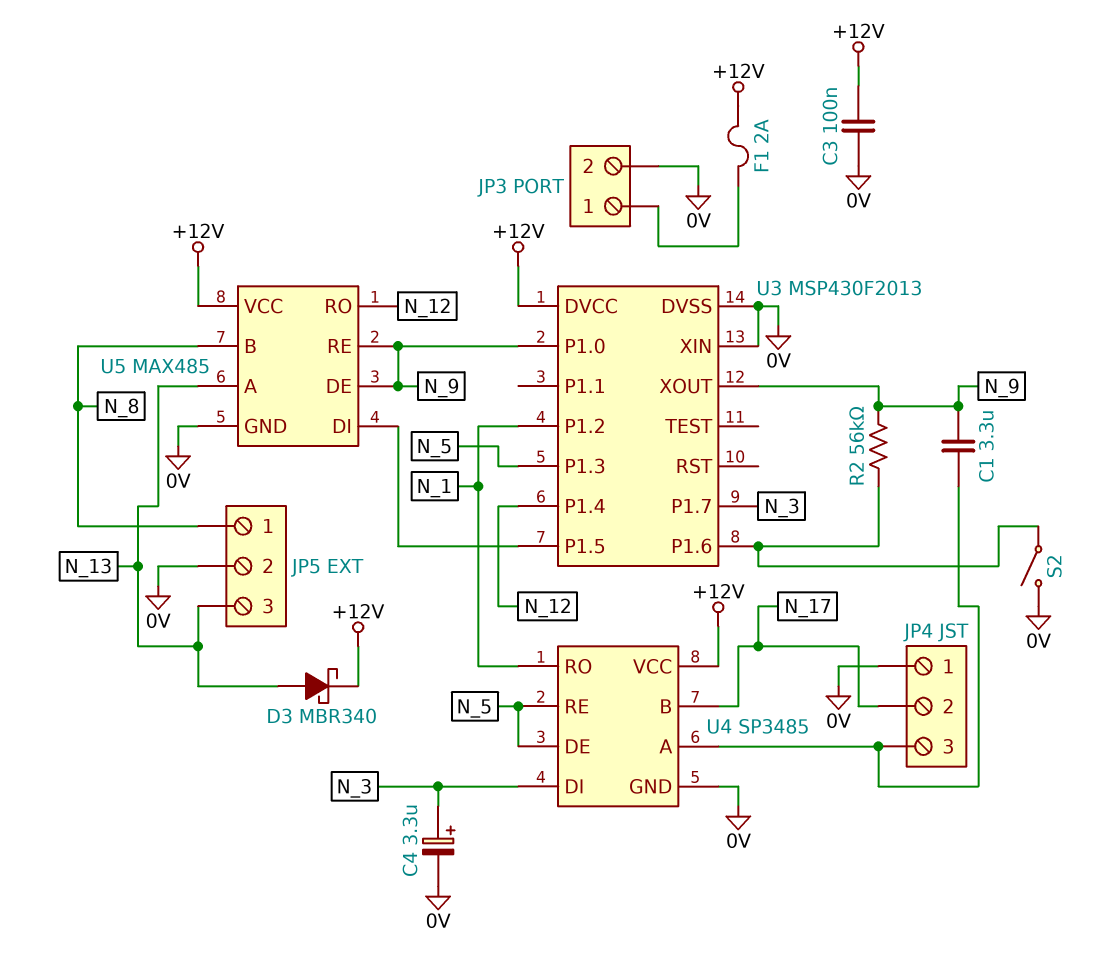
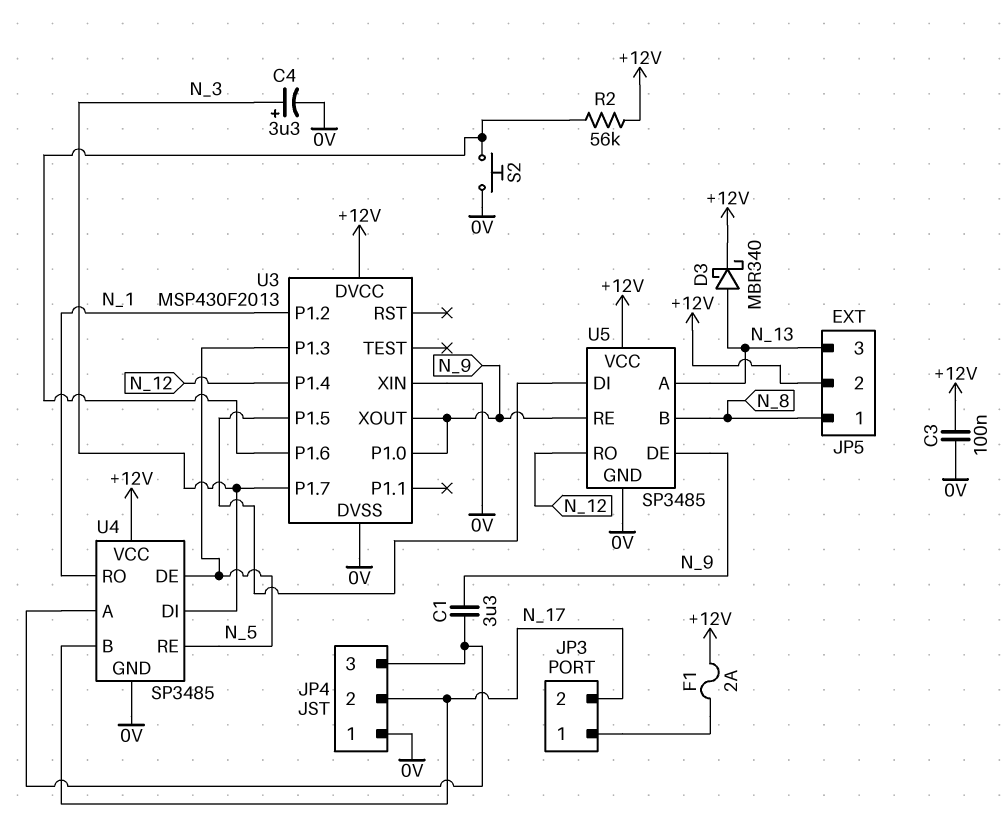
JP3 pin 2: 0V -> N_17
JP5 pin 2: 0V -> +12V
R2: 56k (N_9, U3/P1.6) -> 56k (+12V, U3/P1.6)
S2: switch (0V, U3/P1.6) -> button (0V, U3/P1.6)
U5: MAX485 -> SP3485

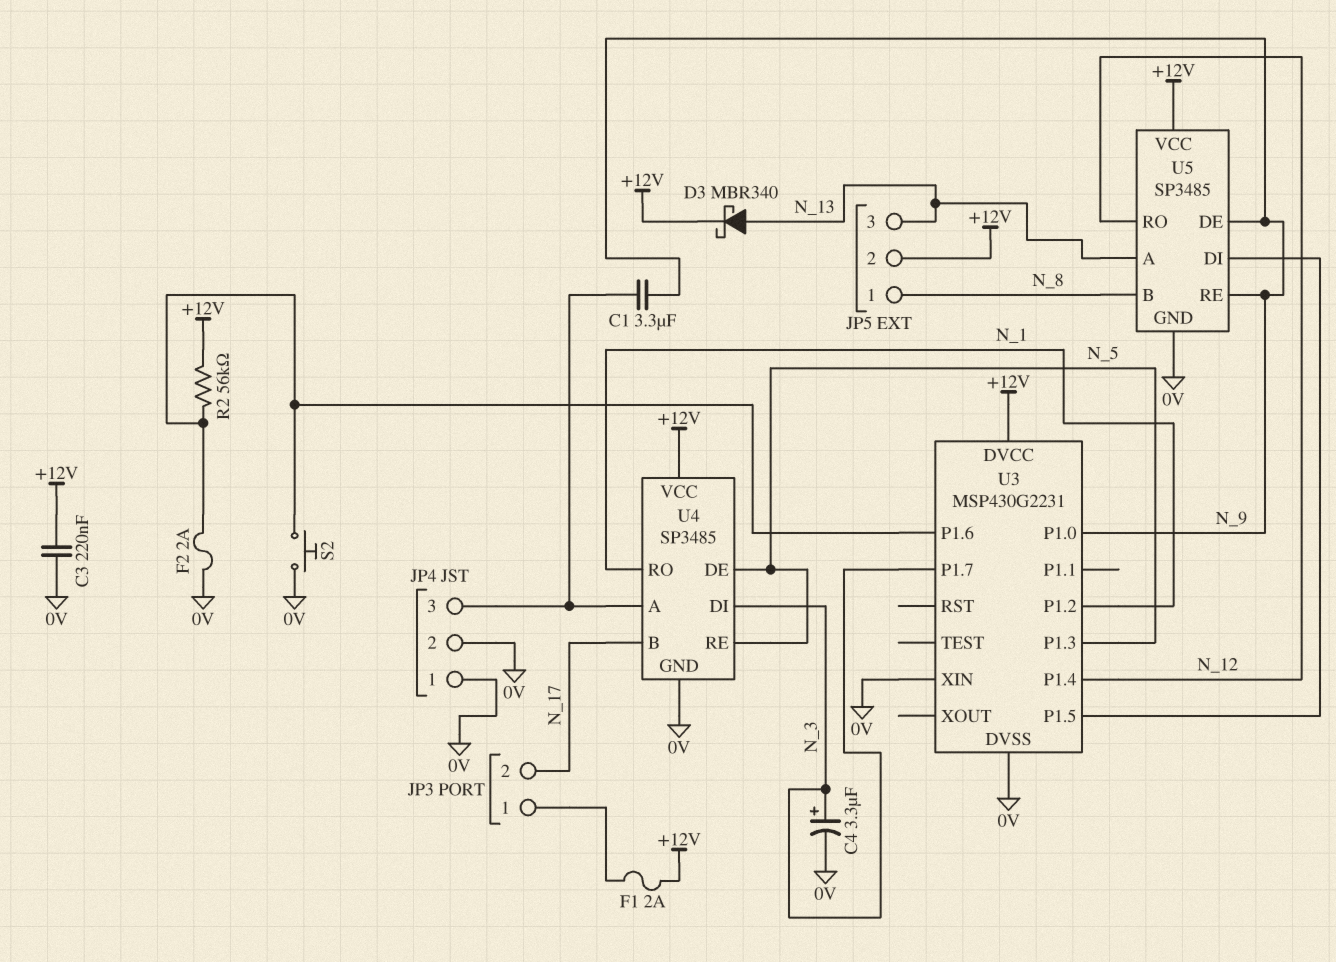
C3: 100nF (+12V, 0V) -> 220nF (+12V, 0V)
F2: none -> 2A (0V, U3/P1.6)
JP4 pin 2: N_17 -> 0V
U3: MSP430F2013 -> MSP430G2231
U3 pin XOUT: N_9 -> none

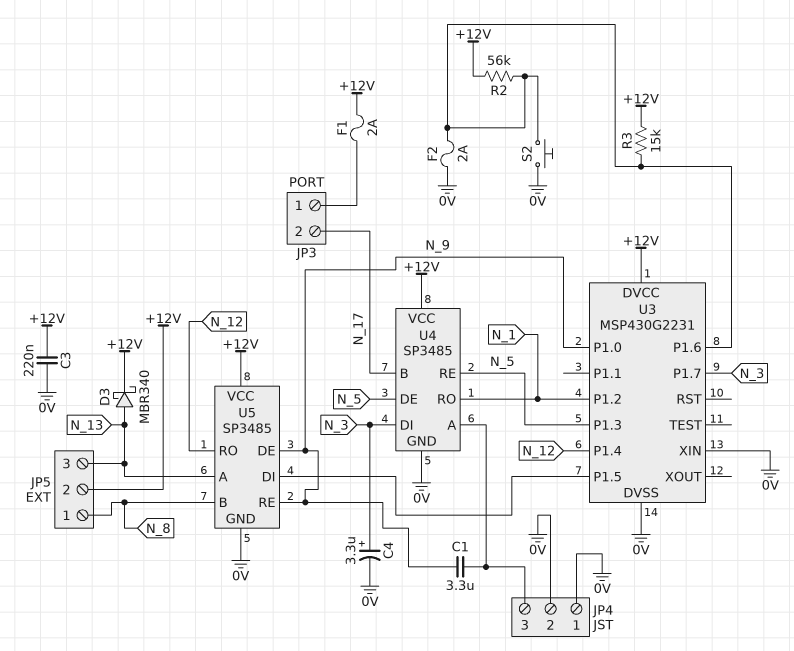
R3: none -> 15k (+12V, U3/P1.6)

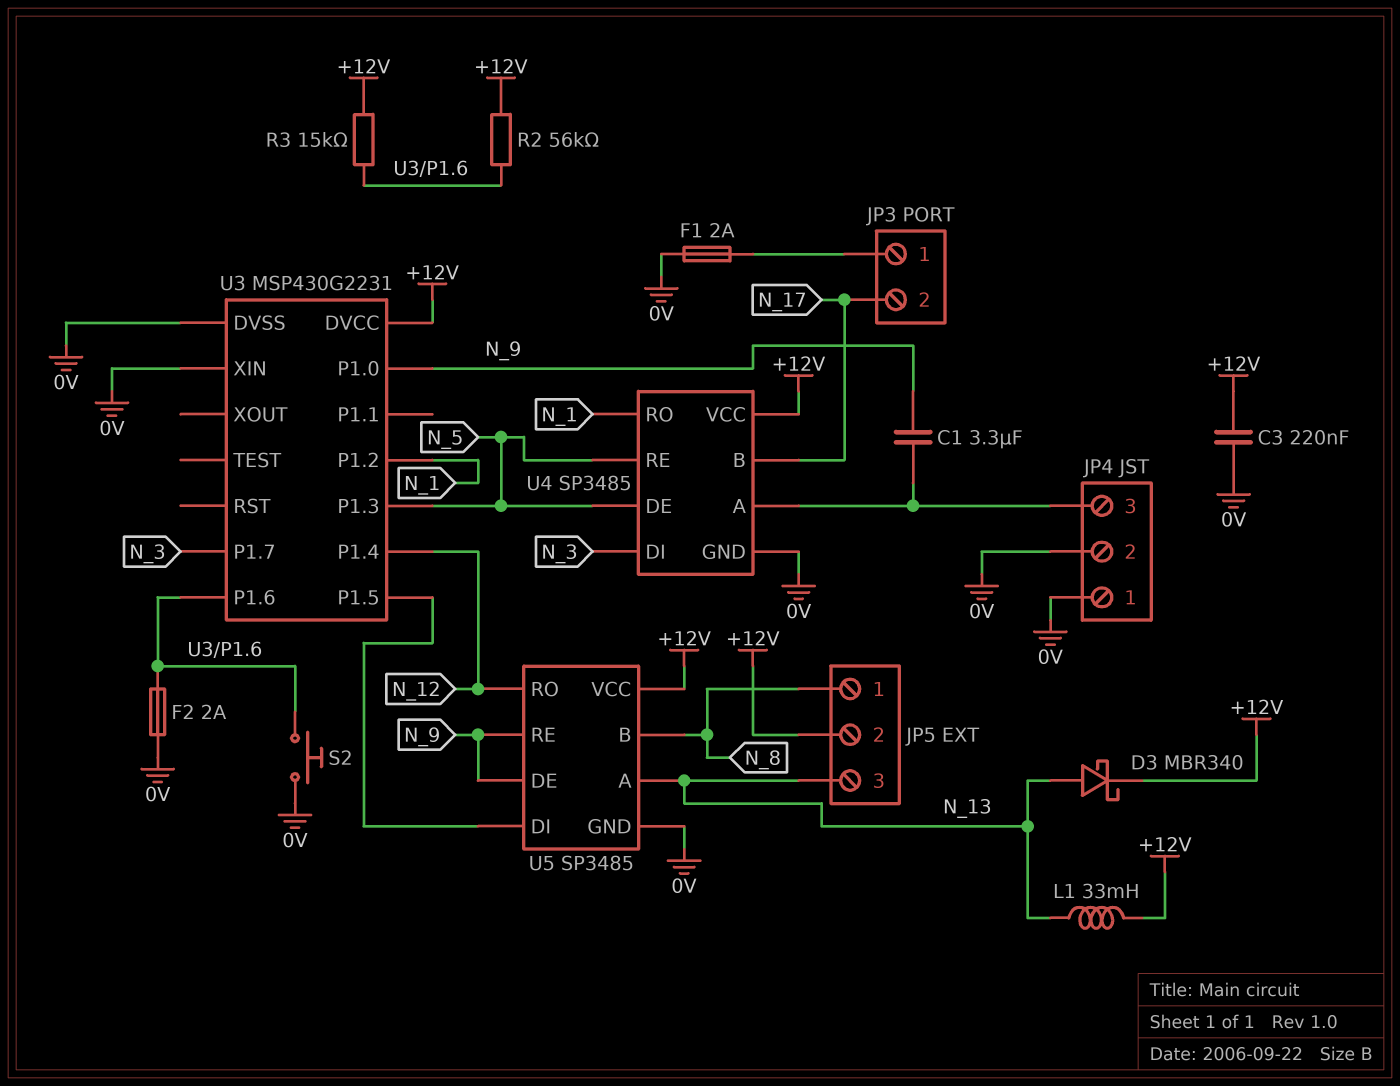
C4: 3.3uF (plus N_3, minus 0V) -> none
F1: 2A (+12V, JP3/1) -> 2A (0V, JP3/1)
L1: none -> 33mH (+12V, N_13)

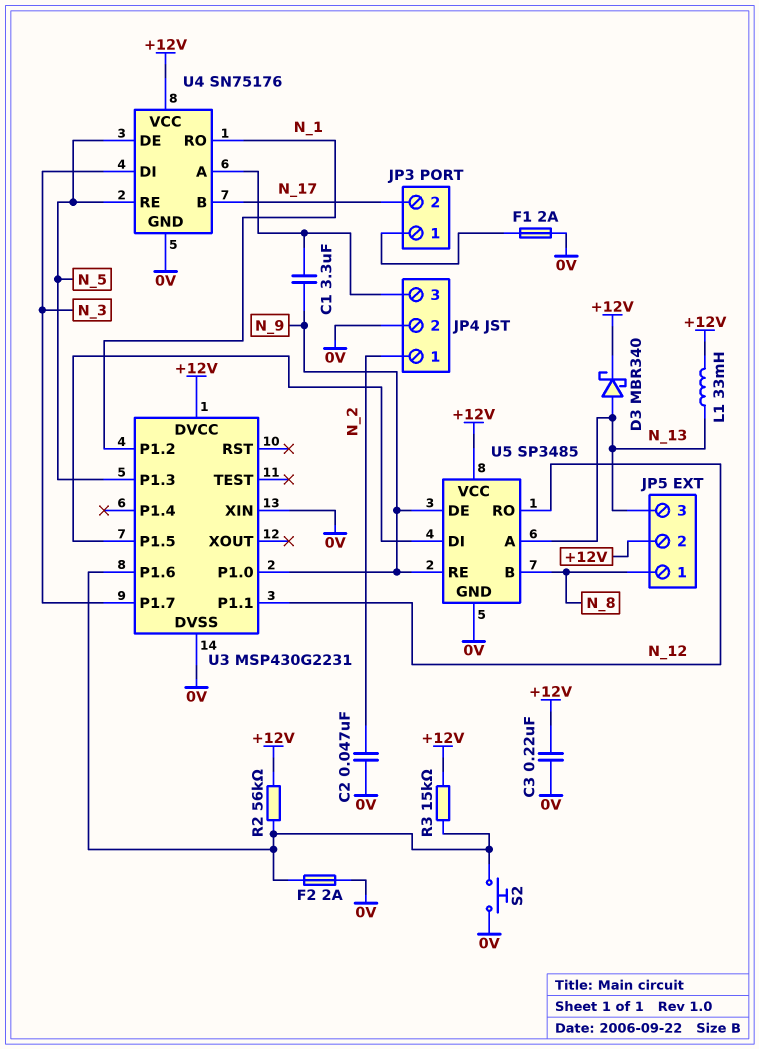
C2: none -> 47nF (0V, N_2)
JP4 pin 1: 0V -> N_2
U3 pin P1.1: none -> N_12
U3 pin P1.4: N_12 -> none
U4: SP3485 -> SN75176

